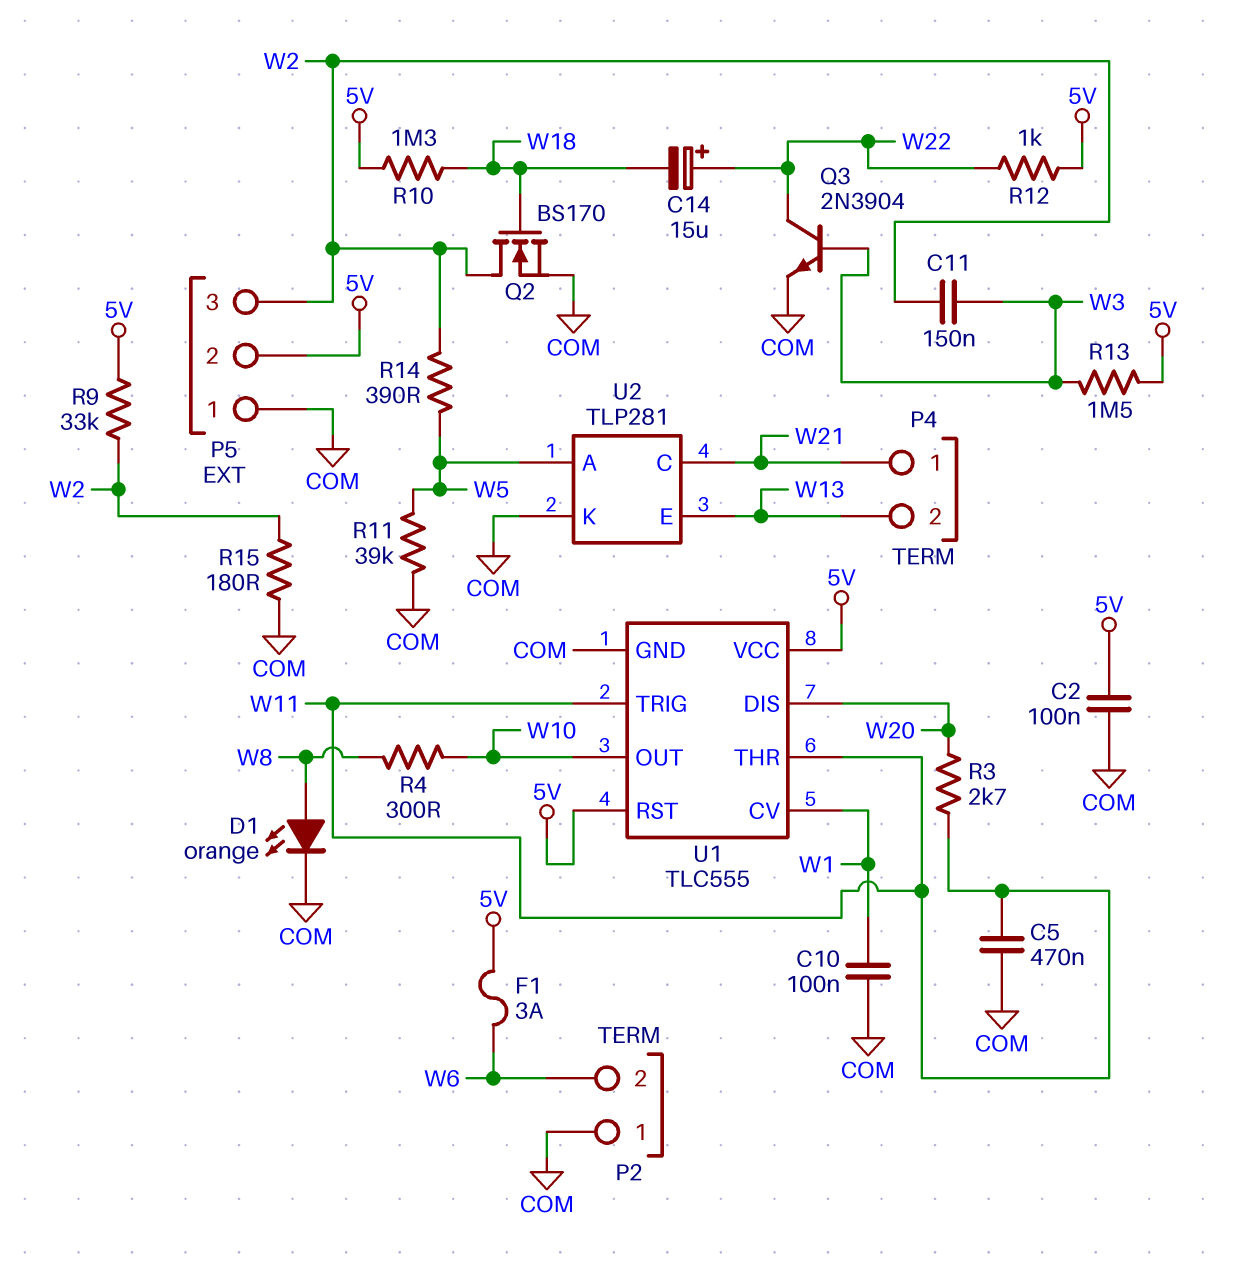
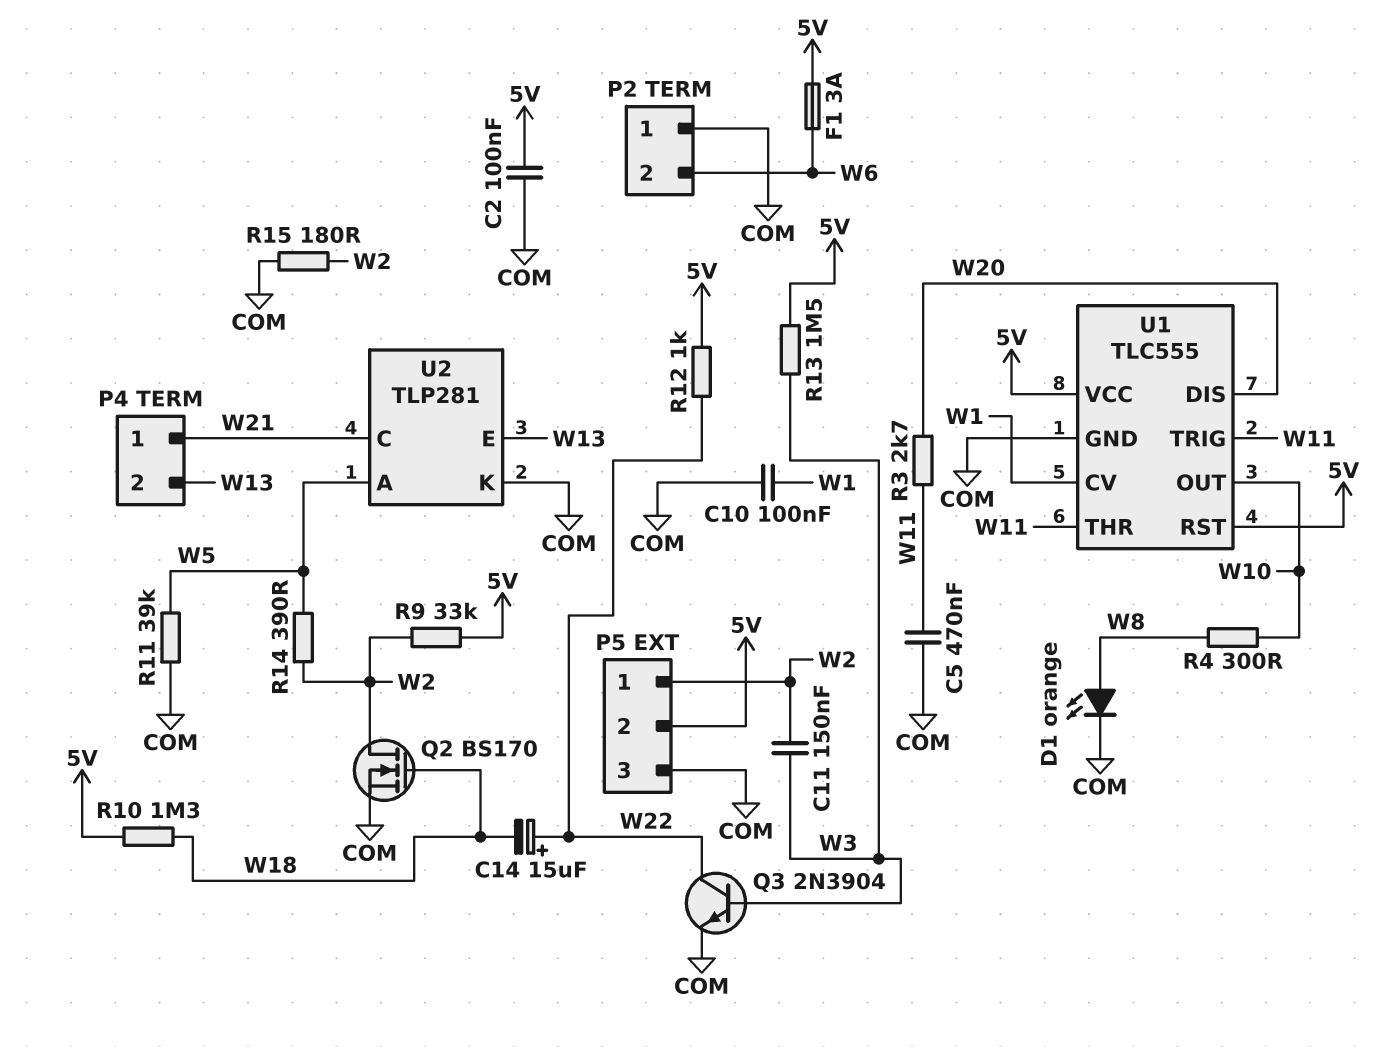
P5 pin 1: COM -> W2
P5 pin 3: W2 -> COM

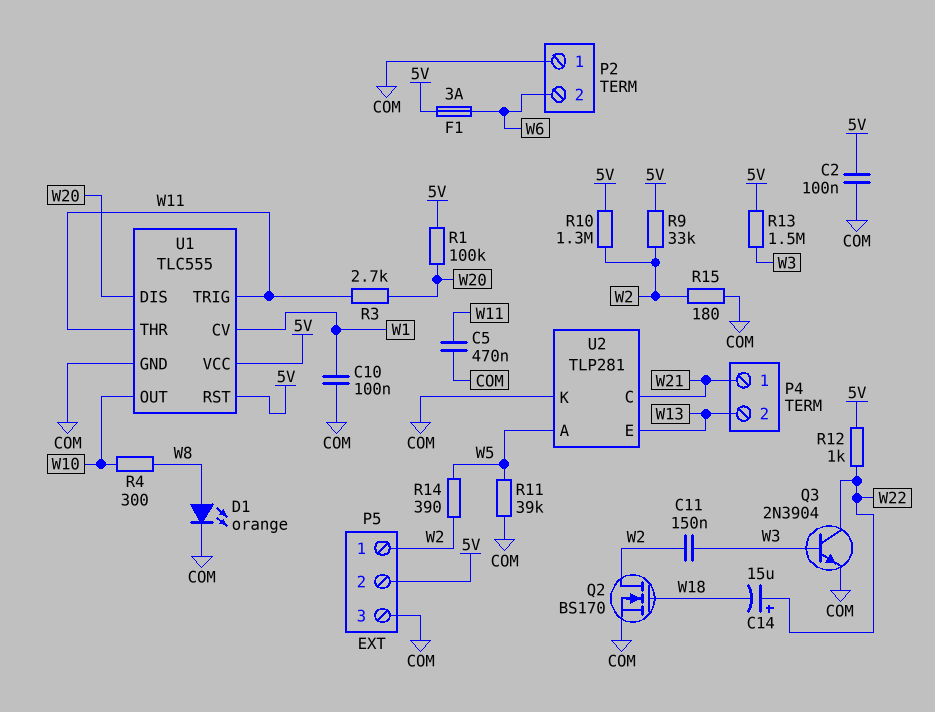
R1: none -> 100k (5V, W20)
R10: 1.3M (5V, W18) -> 1.3M (5V, W2)

